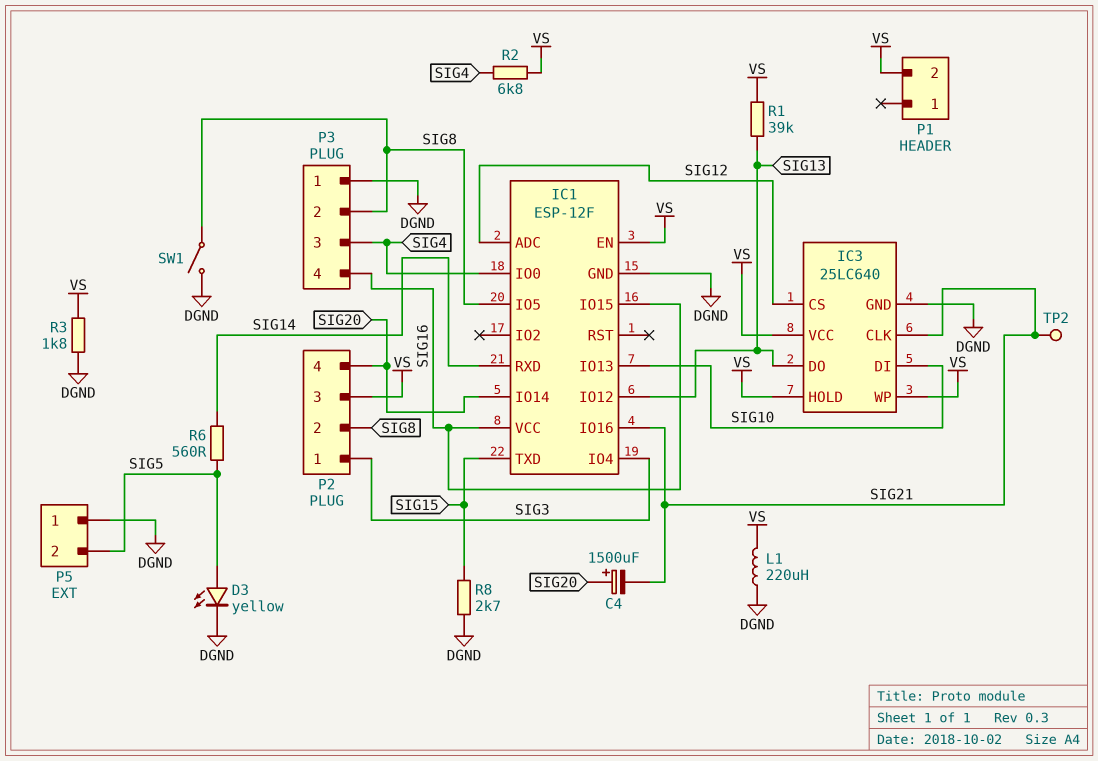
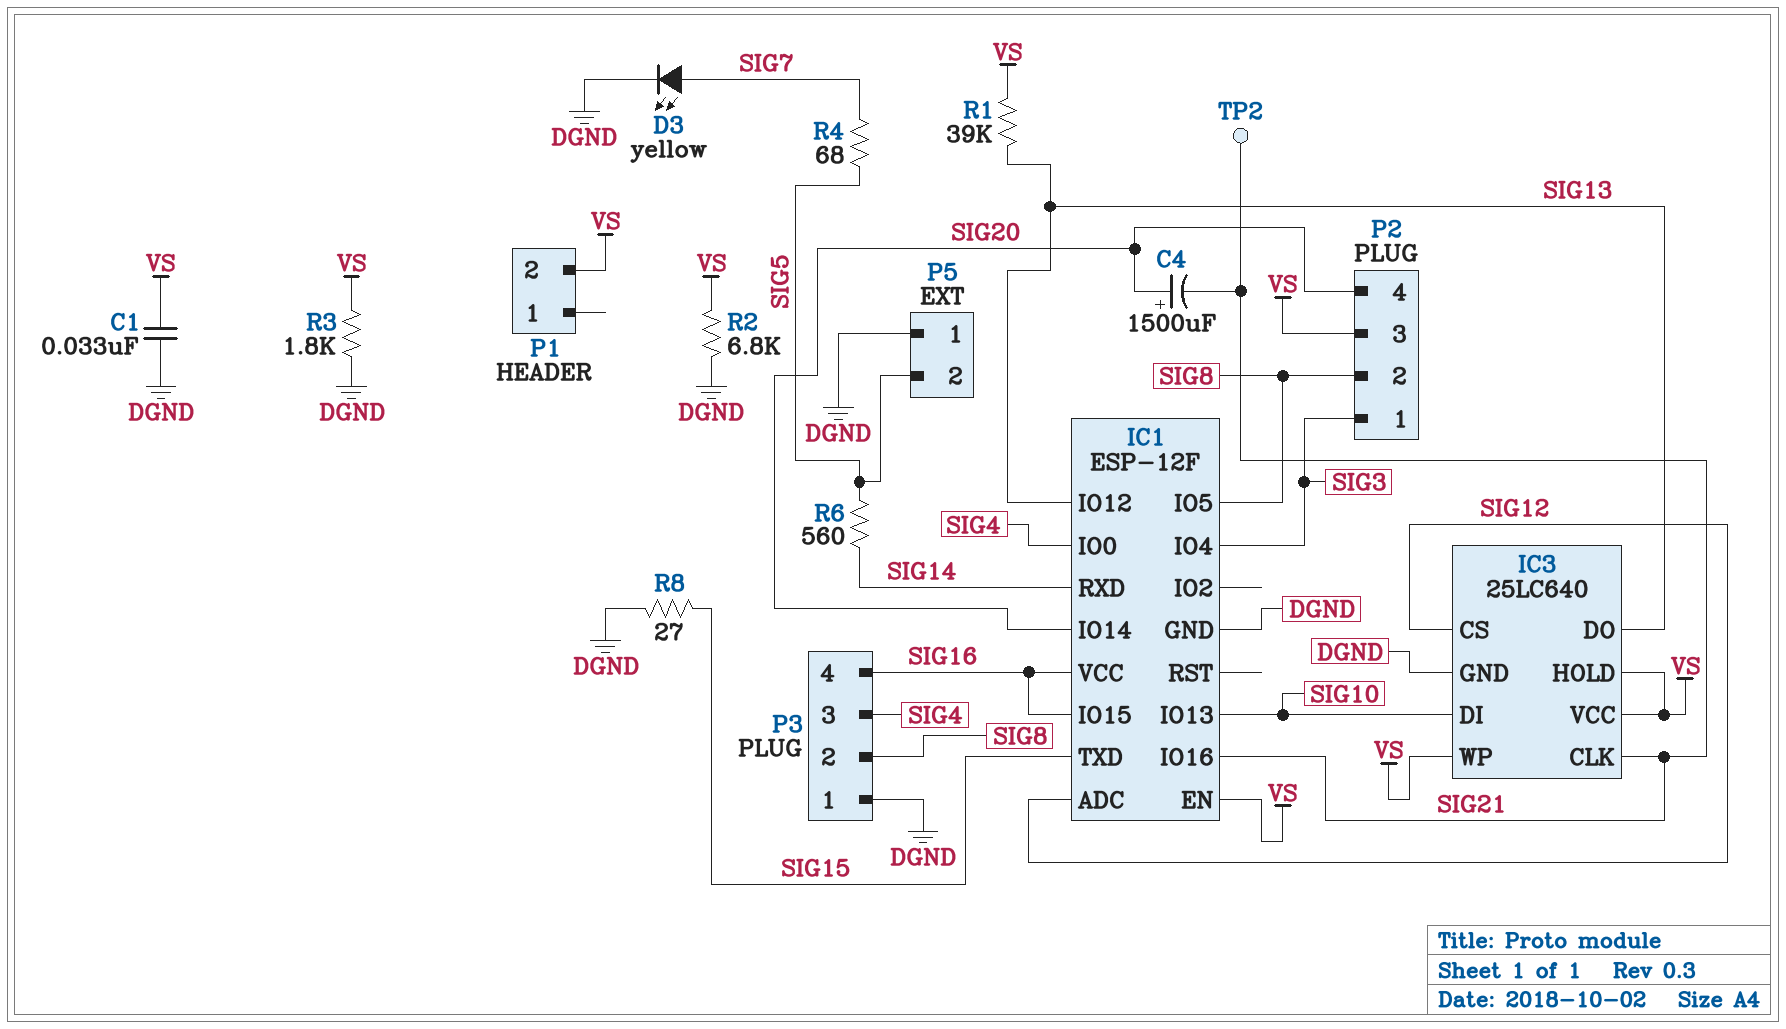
C1: none -> 33nF (DGND, VS)
D3: LED yellow (A SIG5, K DGND) -> LED yellow (A SIG7, K DGND)
L1: 220uH (DGND, VS) -> none
R2: 6.8k (SIG4, VS) -> 6.8k (DGND, VS)
R4: none -> 68 (SIG5, SIG7)
R8: 2.7k (DGND, SIG15) -> 27 (DGND, SIG15)
SW1: switch (DGND, SIG8) -> none

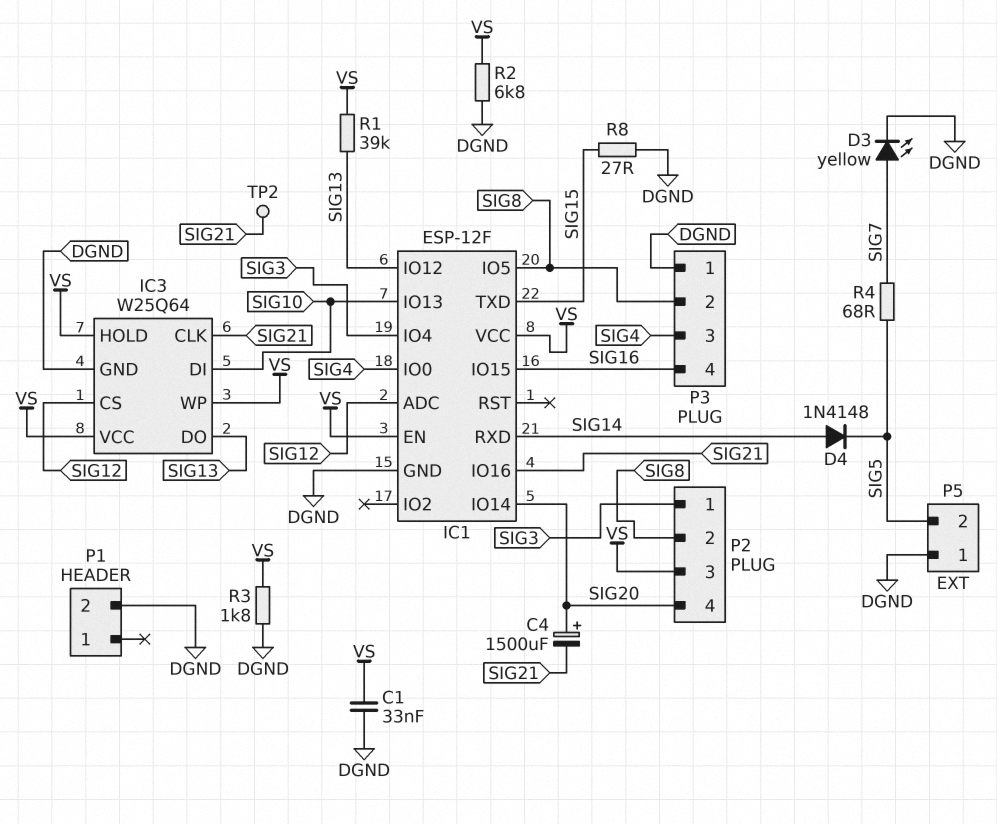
D4: none -> diode 1N4148 (A SIG14, K SIG5)
IC1 pin VCC: SIG16 -> VS
IC3: 25LC640 -> W25Q64
P1 pin 2: VS -> DGND
R6: 560 (SIG5, SIG14) -> none

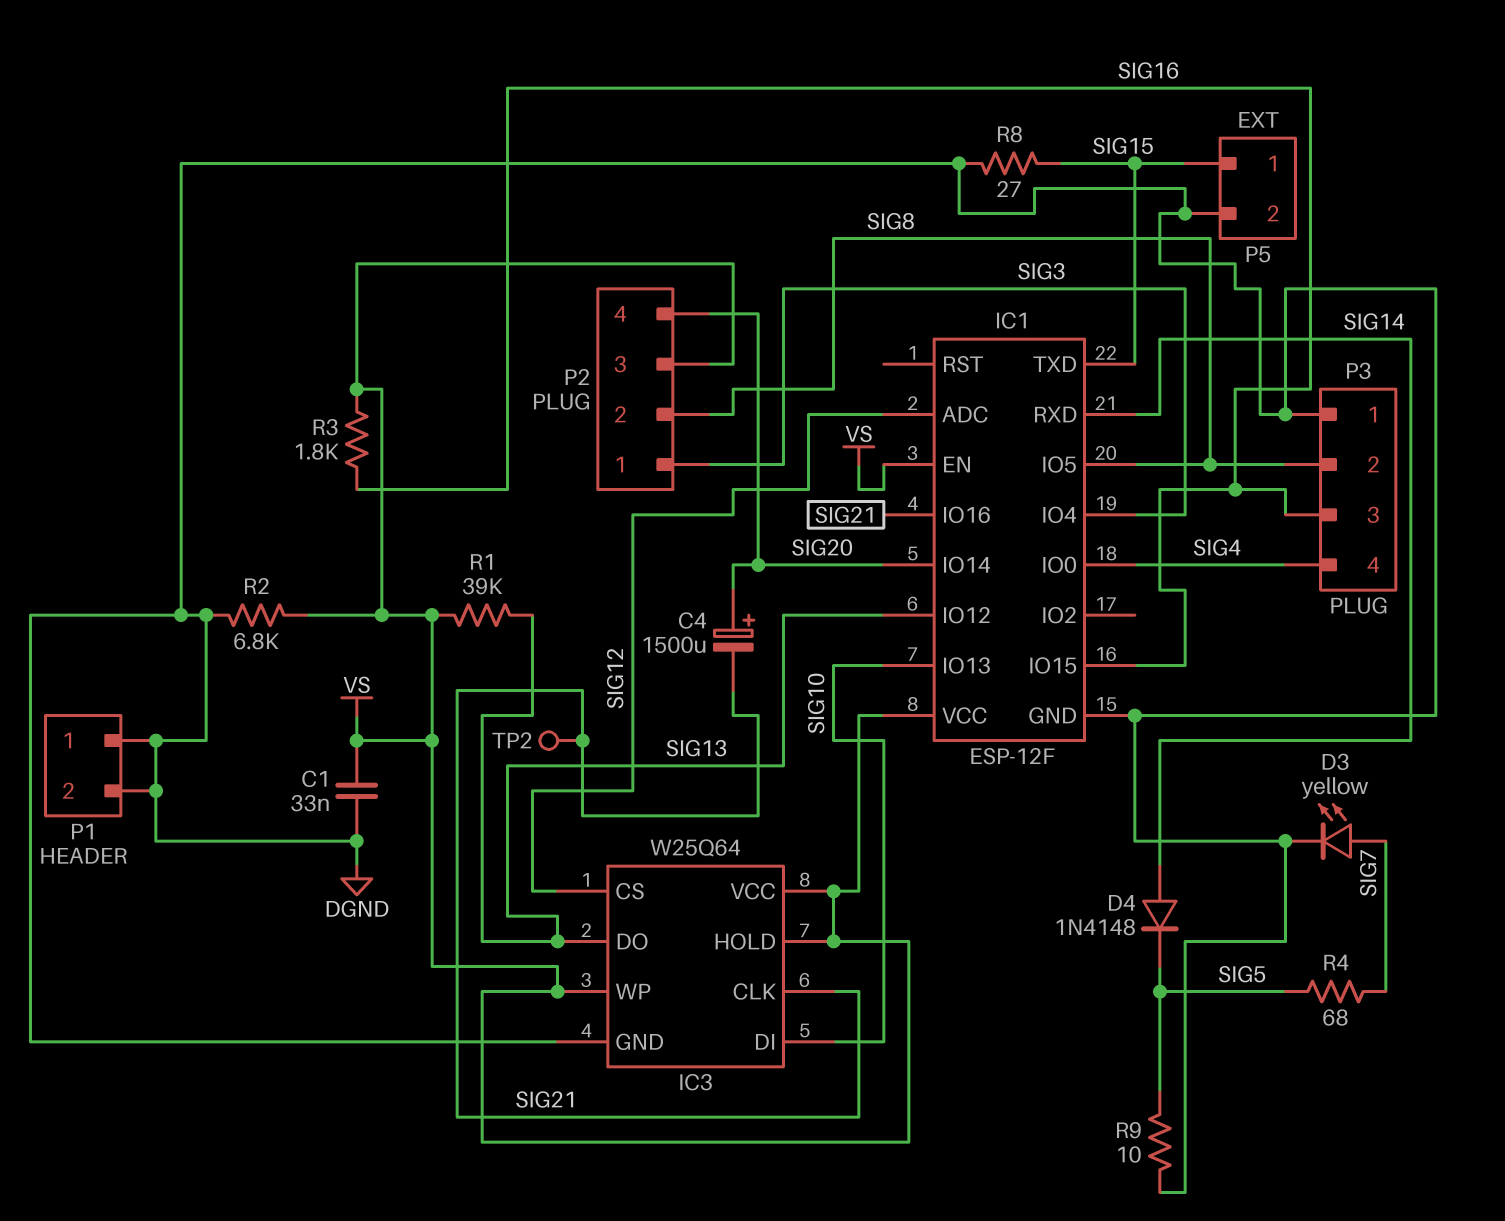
P1 pin 1: none -> DGND
P3 pin 3: SIG4 -> SIG16
P3 pin 4: SIG16 -> SIG4
P5 pin 1: DGND -> SIG15
P5 pin 2: SIG5 -> DGND
R3: 1.8k (DGND, VS) -> 1.8k (SIG16, VS)
R9: none -> 10 (DGND, SIG5)

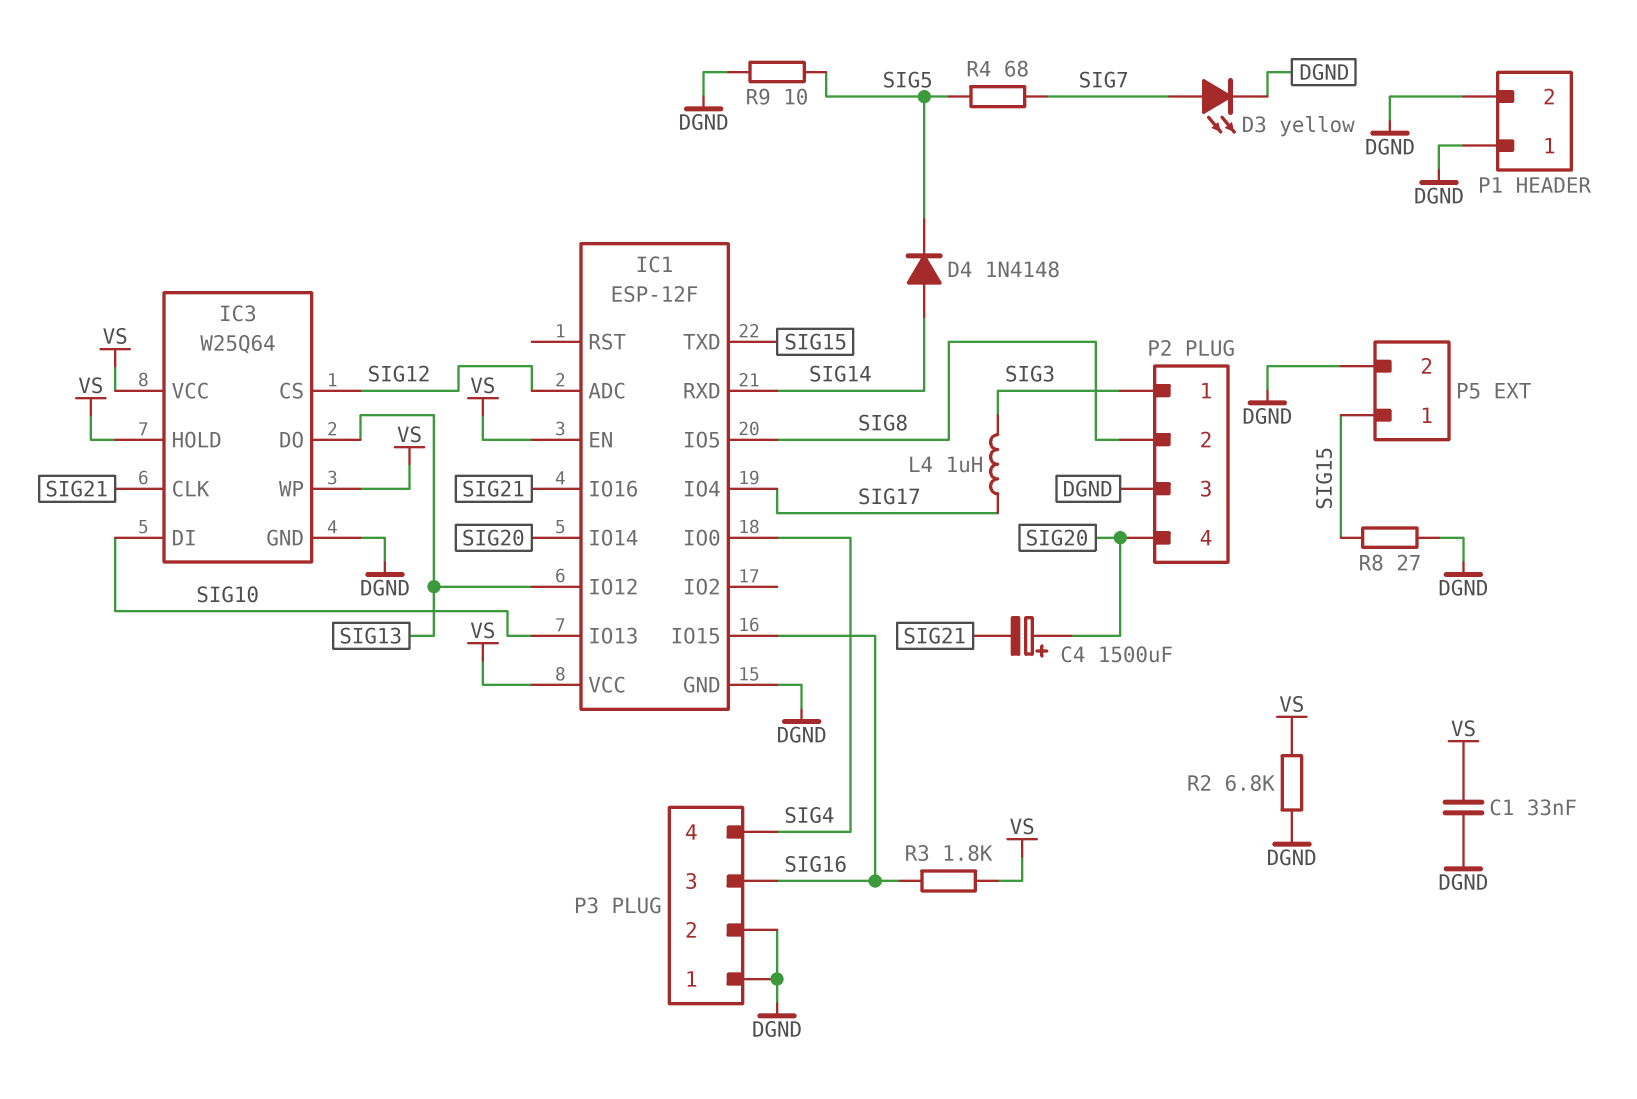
IC1 pin IO4: SIG3 -> SIG17
L4: none -> 1uH (SIG3, SIG17)
P2 pin 3: VS -> DGND
P3 pin 2: SIG8 -> DGND
R1: 39k (SIG13, VS) -> none
TP2: test point (SIG21) -> none

